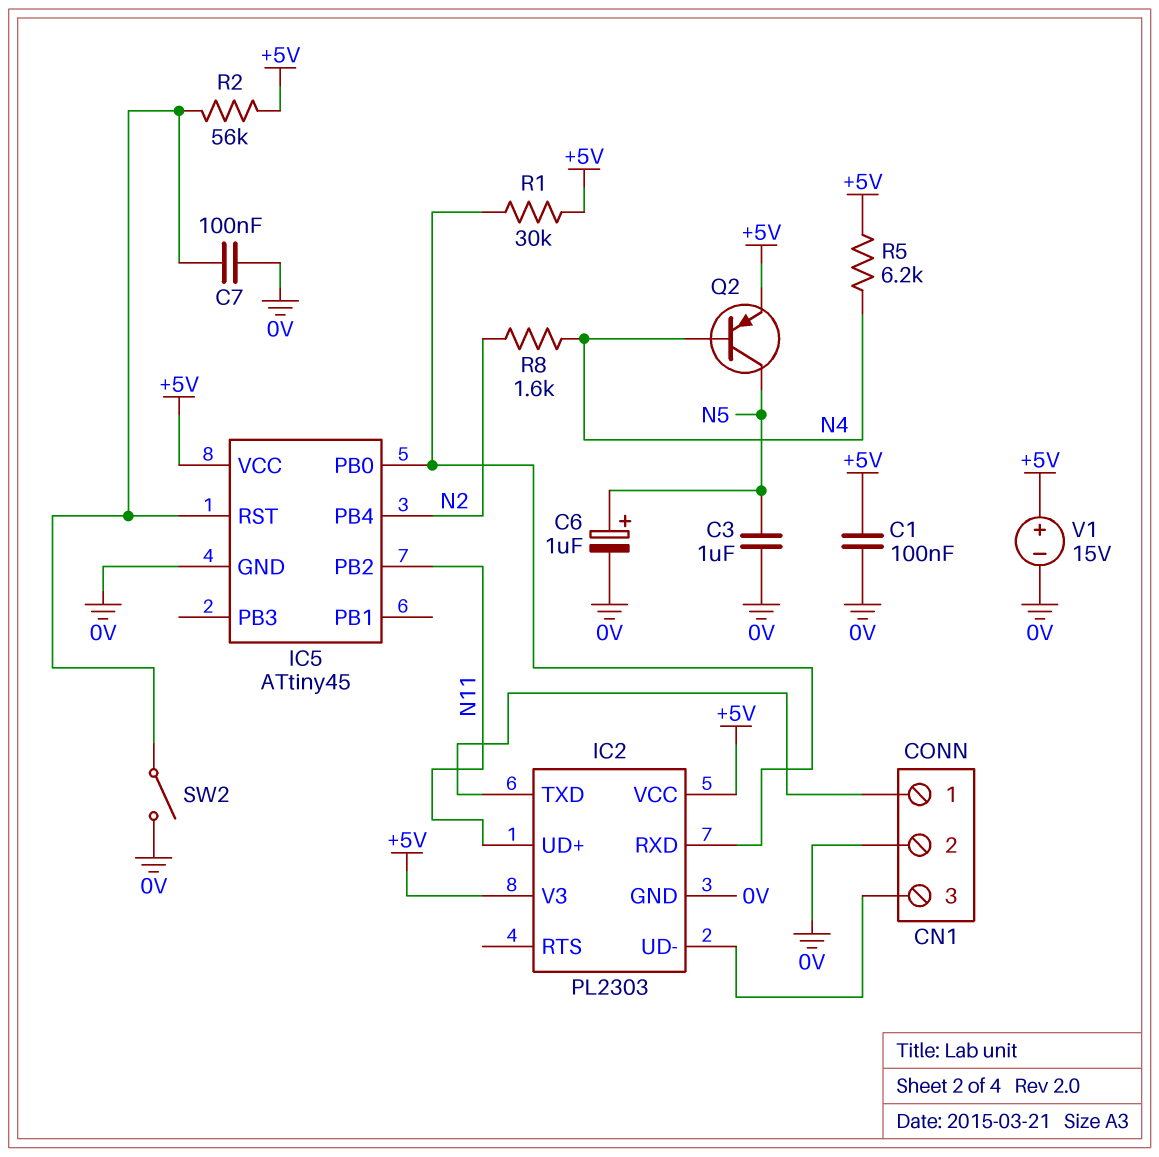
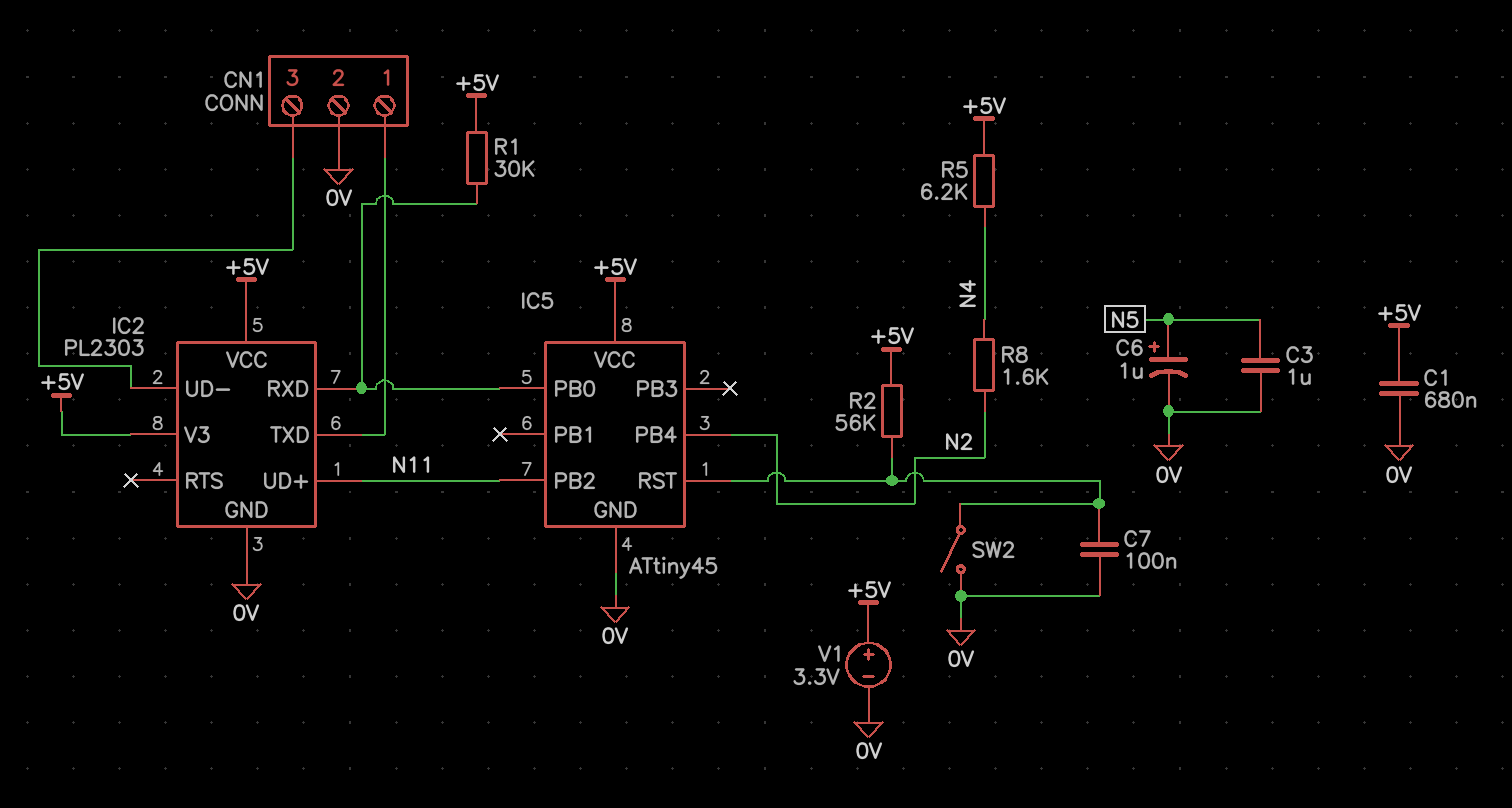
C1: 100nF (+5V, 0V) -> 680nF (+5V, 0V)
Q2: PNP (B N4, C N5, E +5V) -> none
V1: 15V (plus +5V, minus 0V) -> 3.3V (plus +5V, minus 0V)

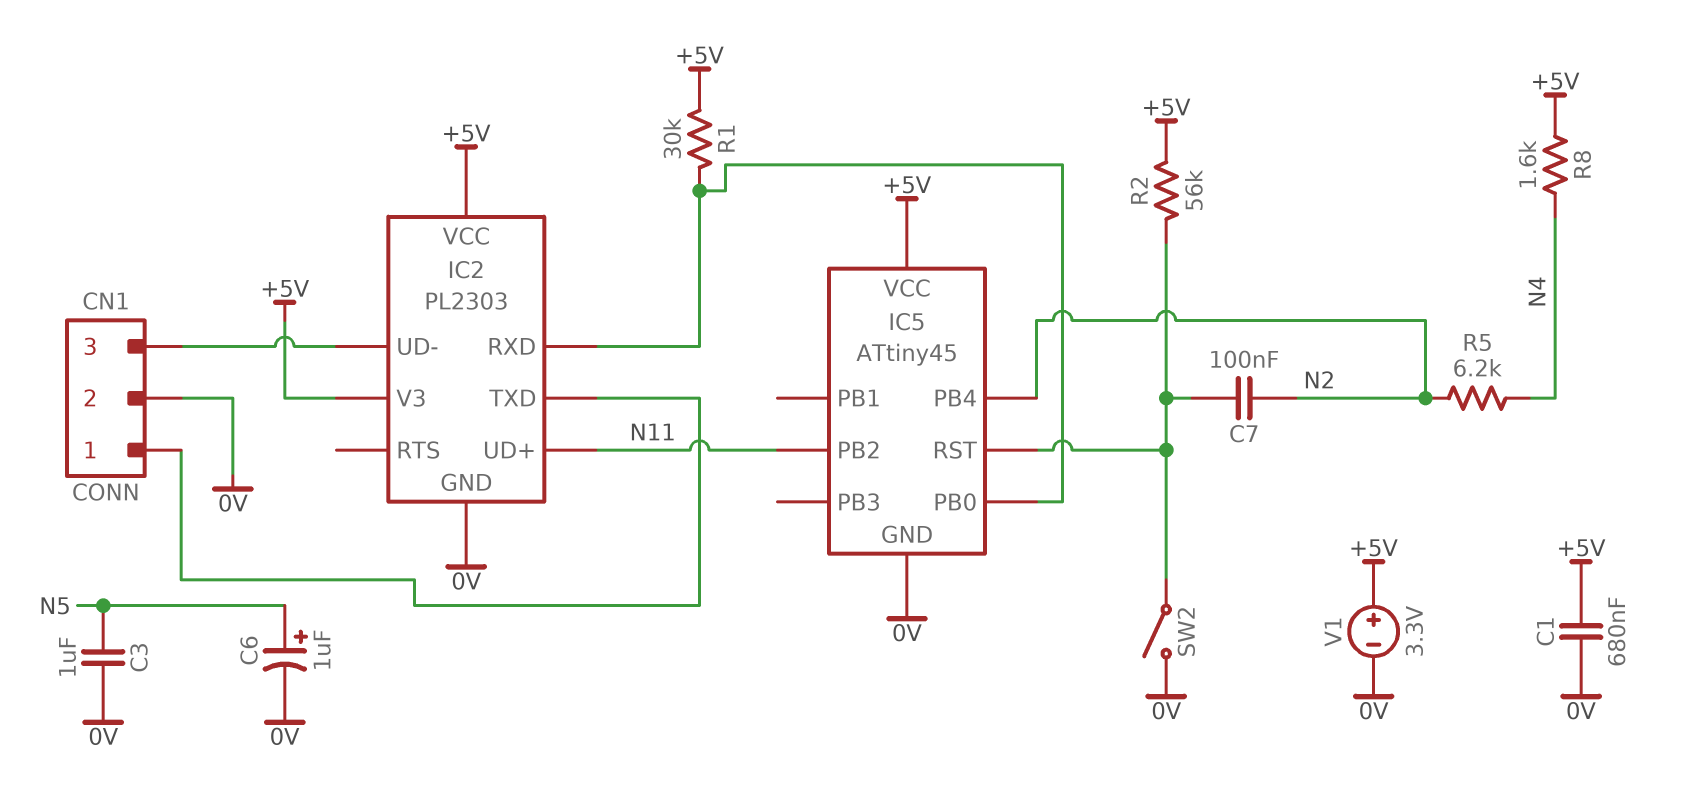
C7: 100nF (0V, IC5/RST) -> 100nF (IC5/RST, N2)
R5: 6.2k (+5V, N4) -> 6.2k (N2, N4)
R8: 1.6k (N2, N4) -> 1.6k (+5V, N4)

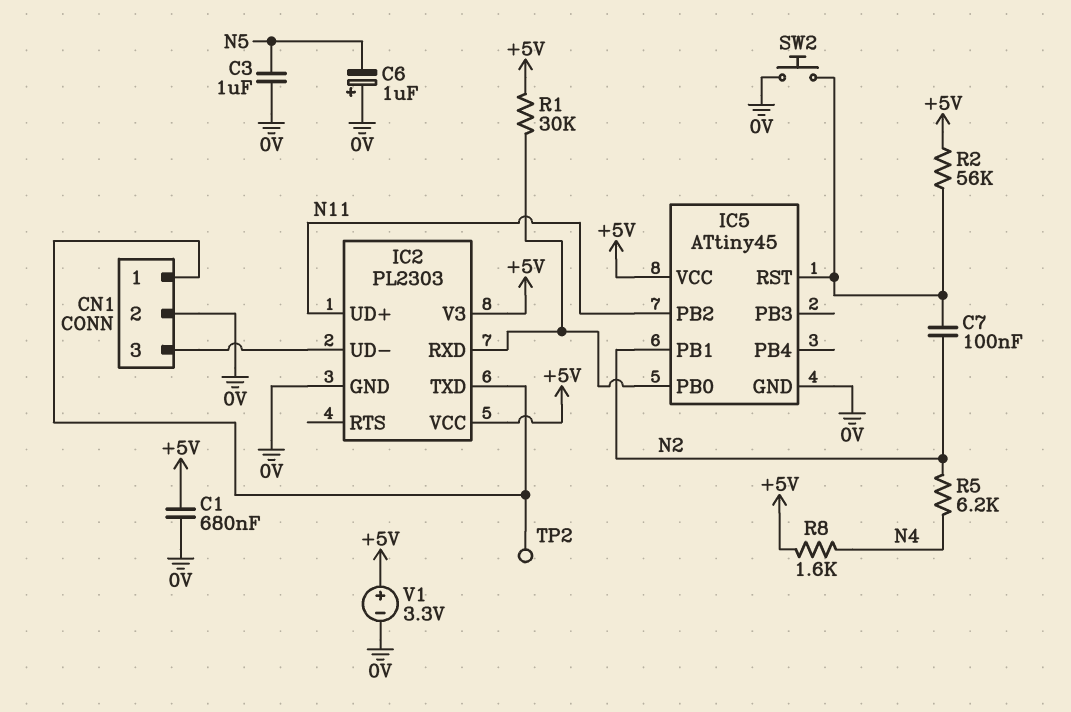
C6: 1uF (plus N5, minus 0V) -> 1uF (plus 0V, minus N5)
IC5 pin PB1: none -> N2
IC5 pin PB4: N2 -> none
SW2: switch (0V, IC5/RST) -> button (0V, IC5/RST)
TP2: none -> test point (CN1/1)

